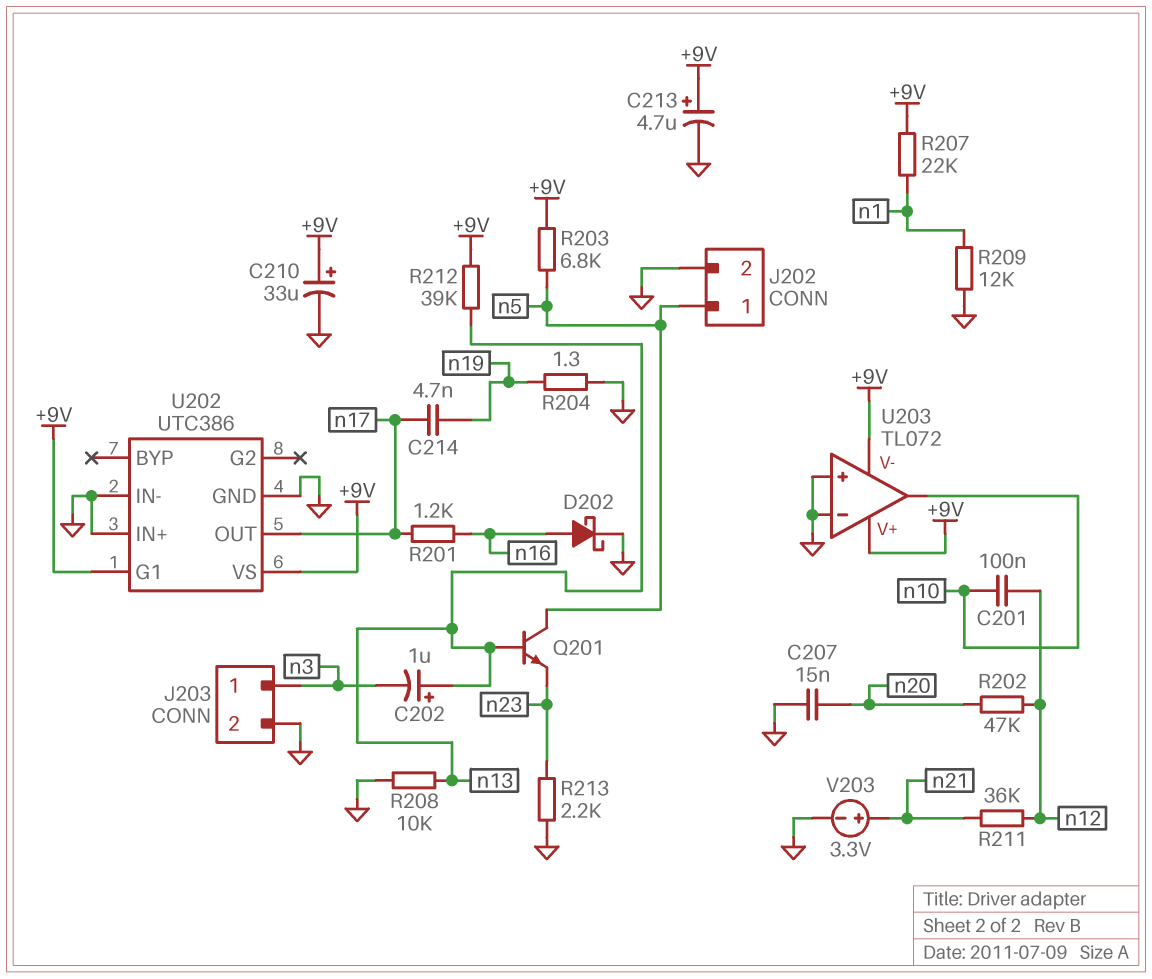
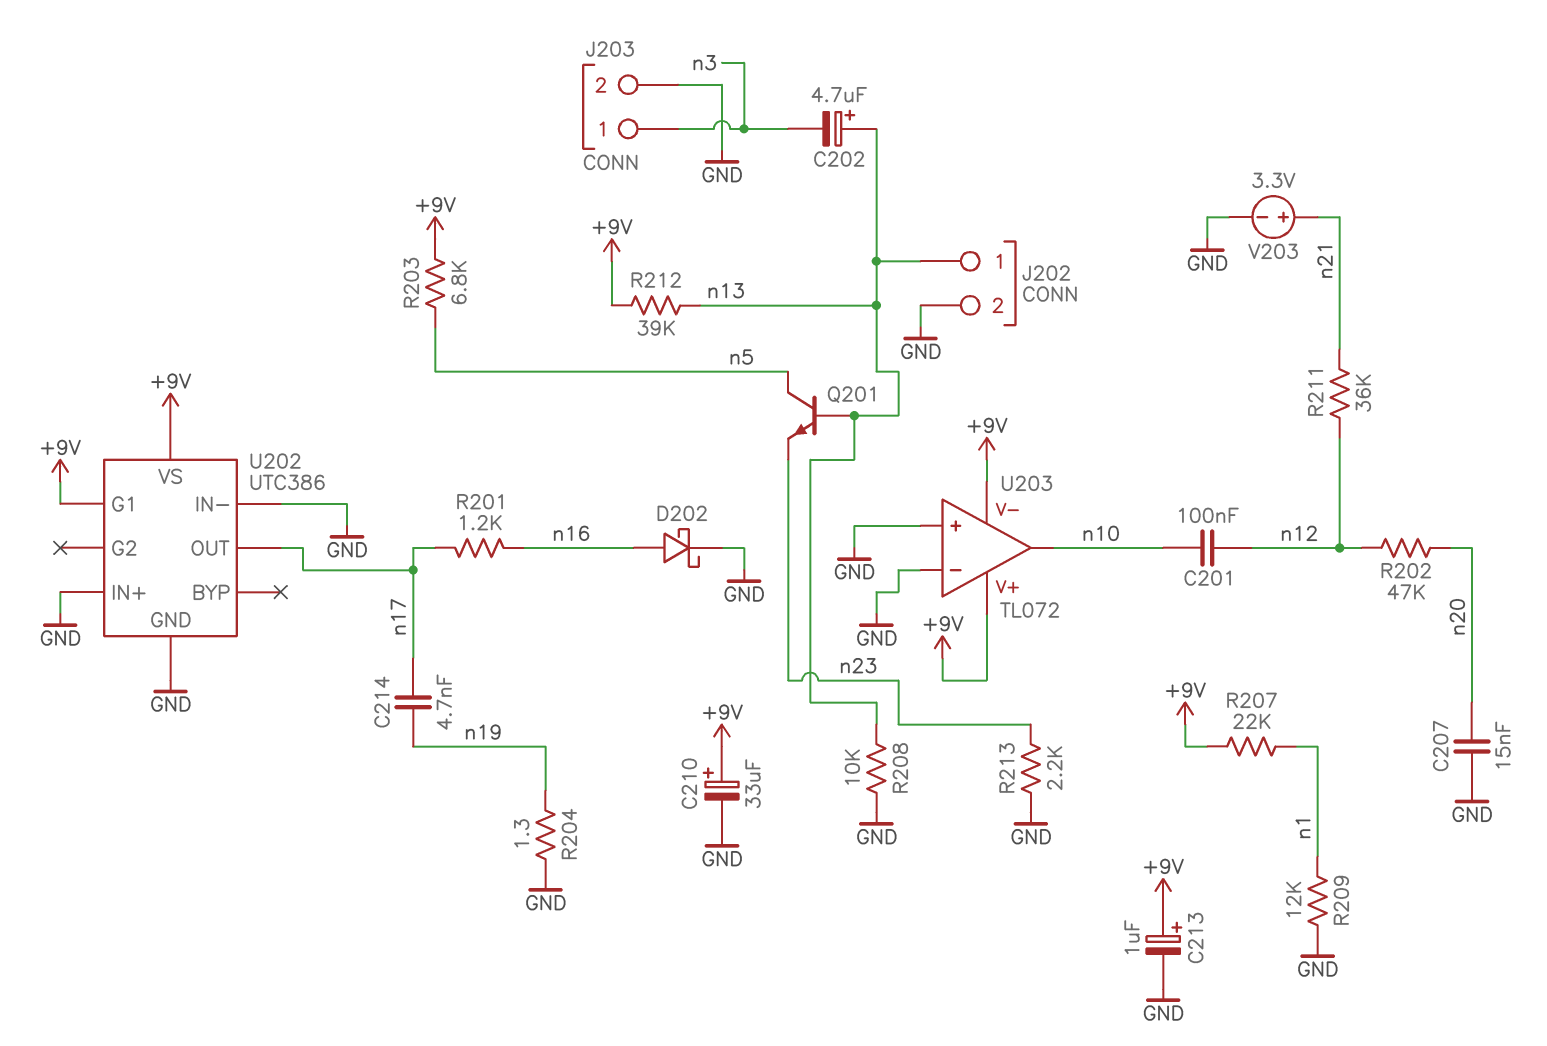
C202: 1uF (plus n13, minus n3) -> 4.7uF (plus n13, minus n3)
C213: 4.7uF (plus +9V, minus GND) -> 1uF (plus +9V, minus GND)
J202 pin 1: n5 -> n13

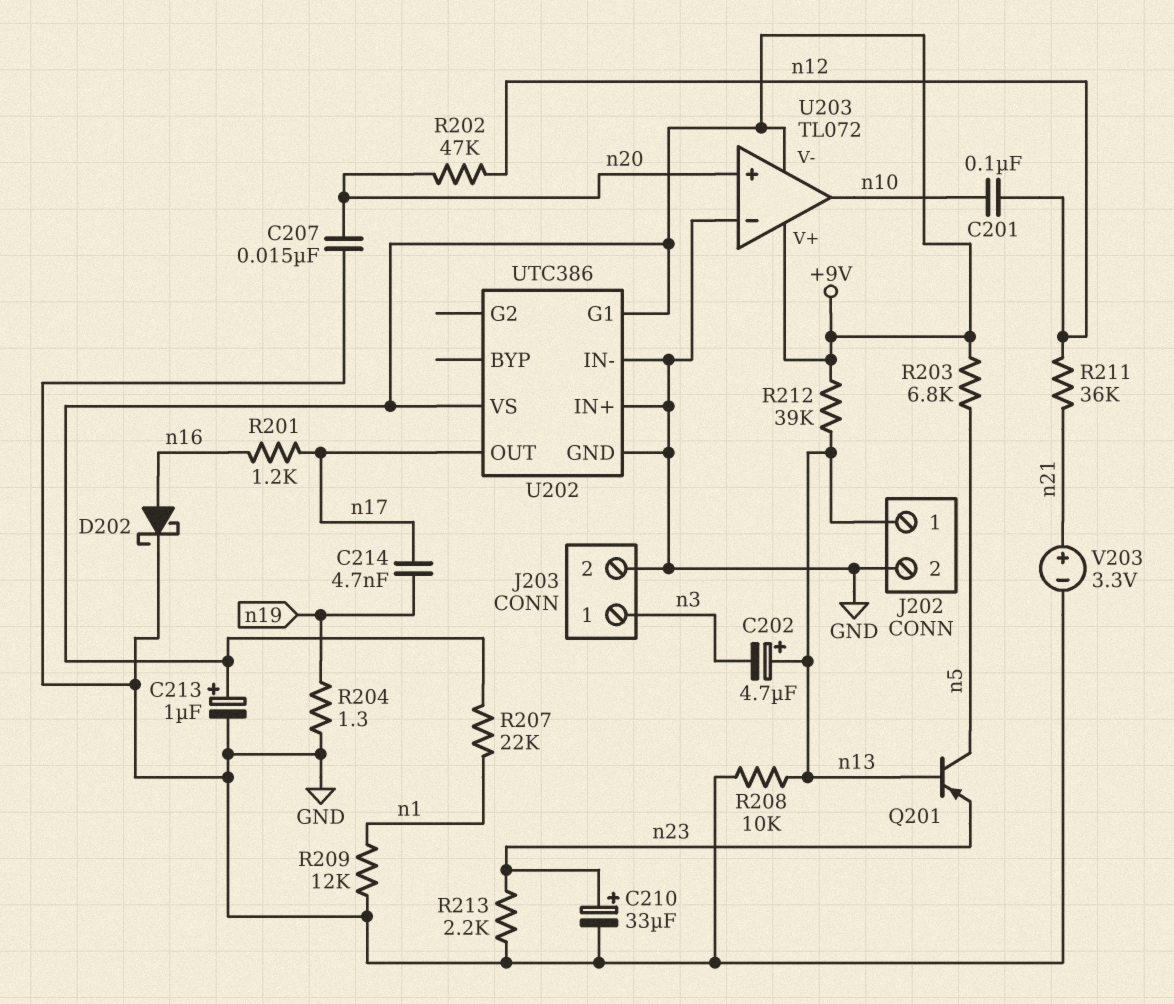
C210: 33uF (plus +9V, minus GND) -> 33uF (plus n23, minus GND)
Q201: NPN (B n13, C n5, E n23) -> PNP (B n13, C n5, E n23)
U203 pin in+: GND -> n20

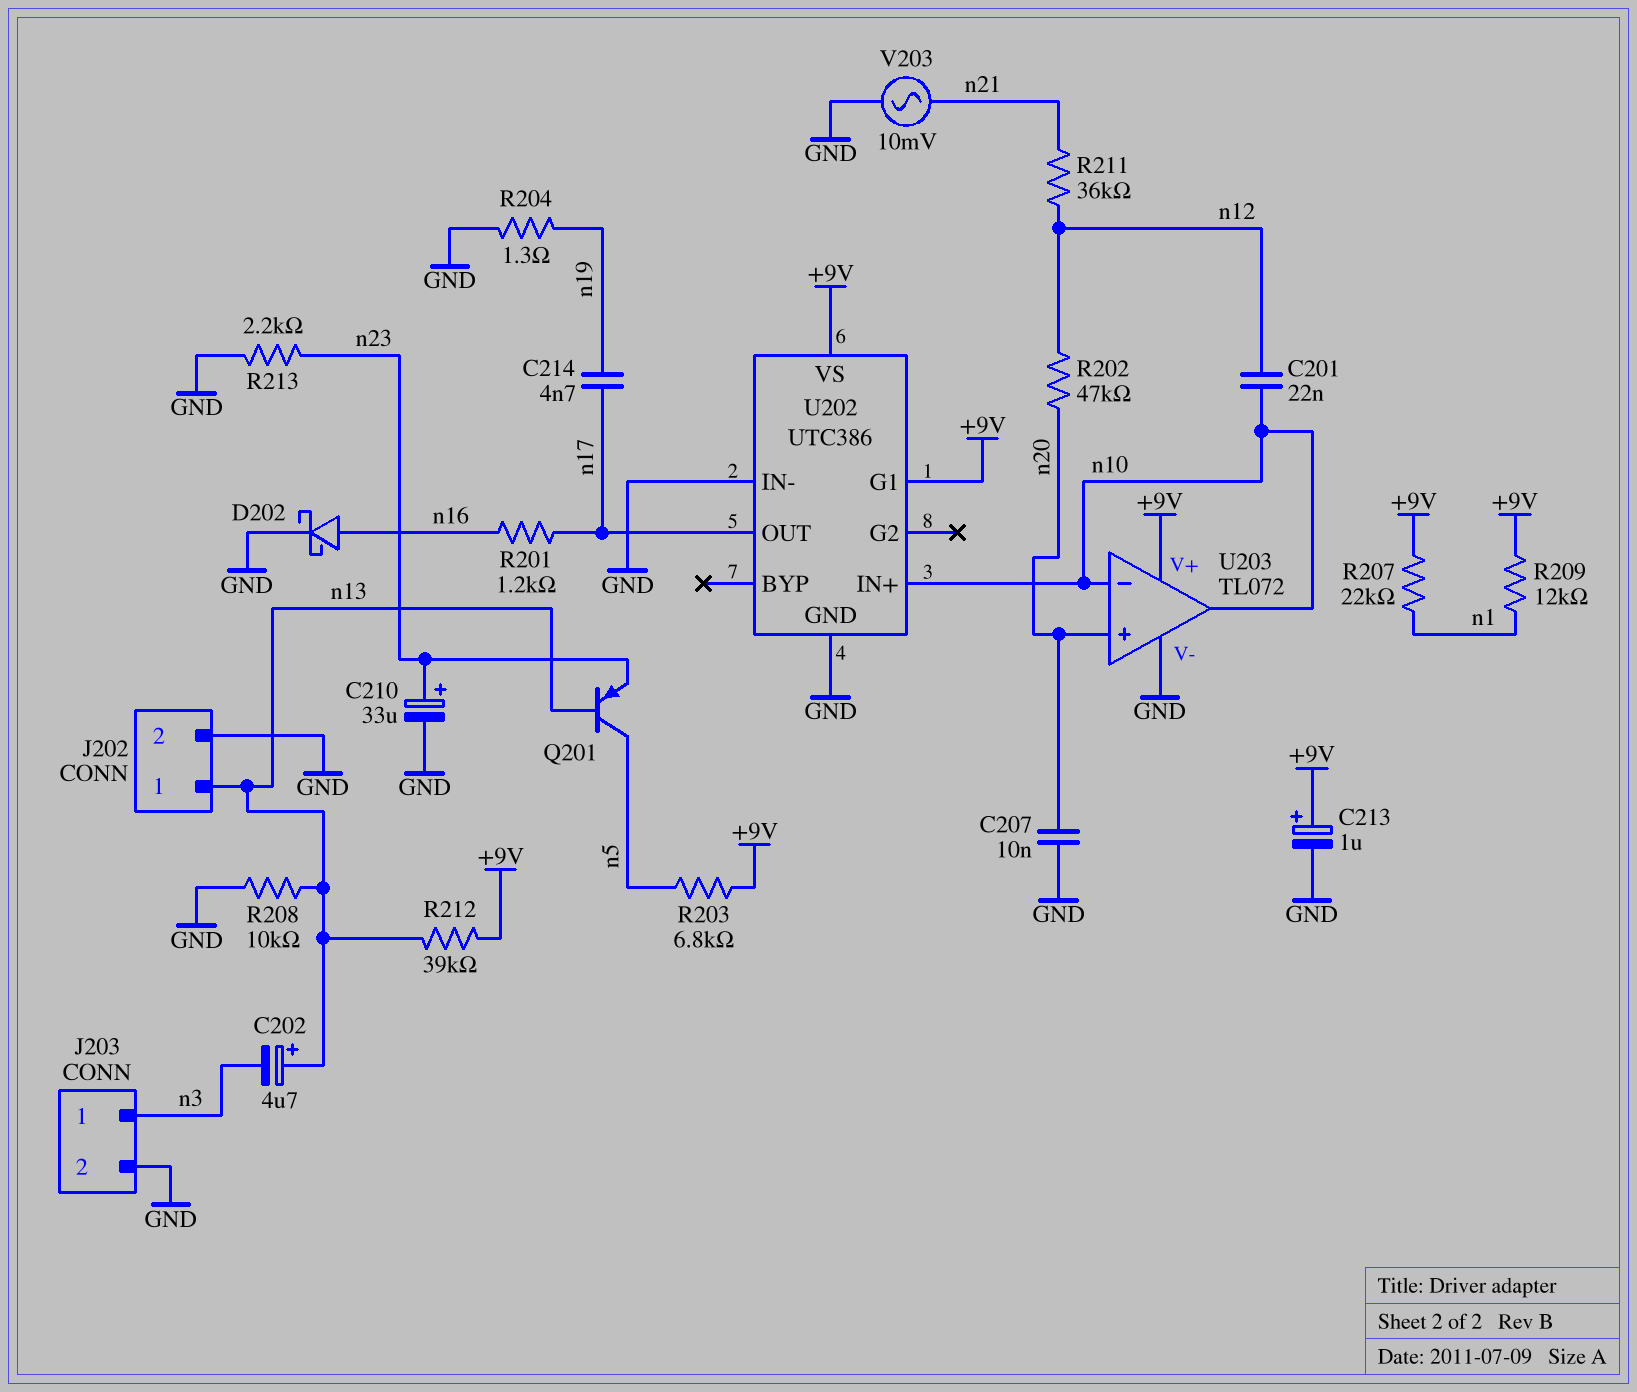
C201: 100nF (n10, n12) -> 22nF (n10, n12)
C207: 15nF (GND, n20) -> 10nF (GND, n20)
R209: 12k (GND, n1) -> 12k (+9V, n1)
U202 pin IN+: GND -> n10
U203 pin V-: +9V -> GND
U203 pin in-: GND -> n10
V203: 3.3V (plus n21, minus GND) -> AC 10mV (GND, n21)

